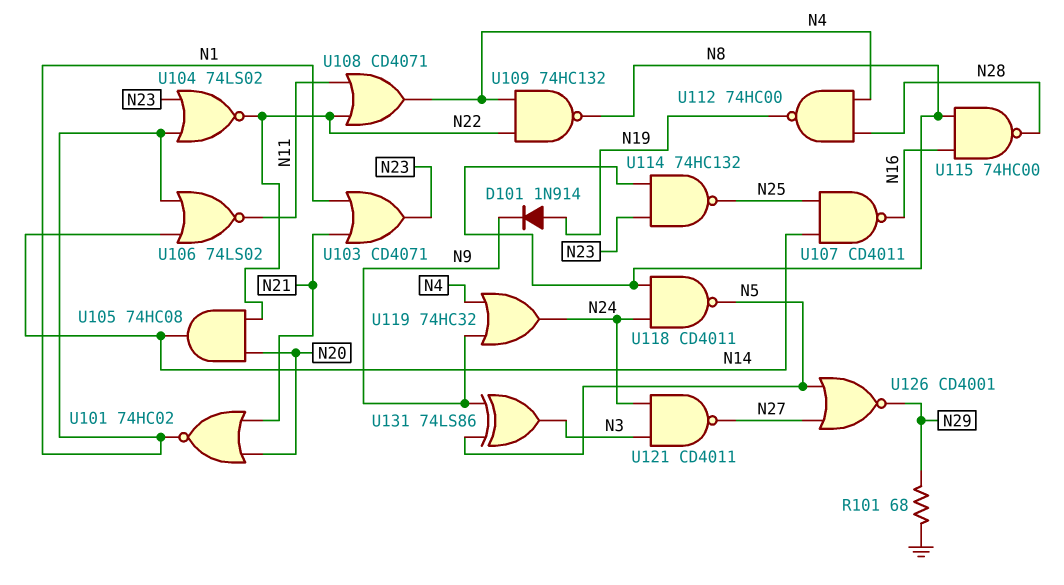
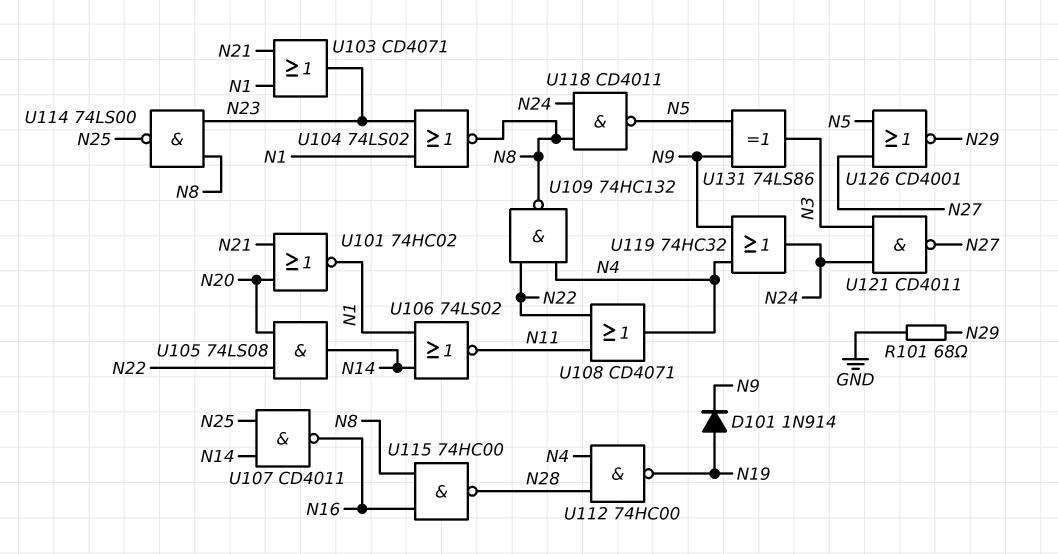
U104: NOR 74LS02 (in N1, in N23, out N22) -> NOR 74LS02 (in N1, in N23, out N8)
U105: AND 74HC08 (in N20, in N22, out N14) -> AND 74LS08 (in N20, in N22, out N14)
U114: NAND 74HC132 (in N8, in N23, out N25) -> NAND 74LS00 (in N8, in N23, out N25)

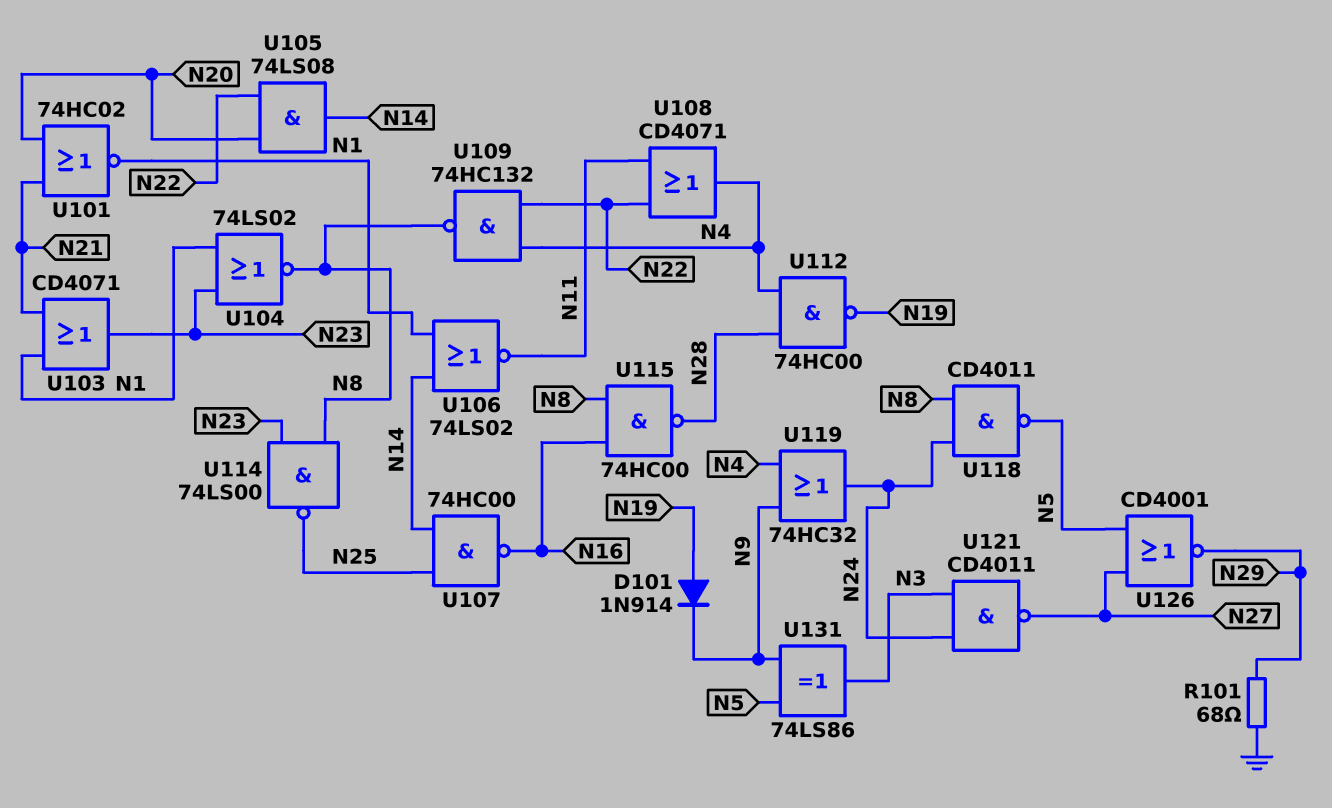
U107: NAND CD4011 (in N14, in N25, out N16) -> NAND 74HC00 (in N14, in N25, out N16)

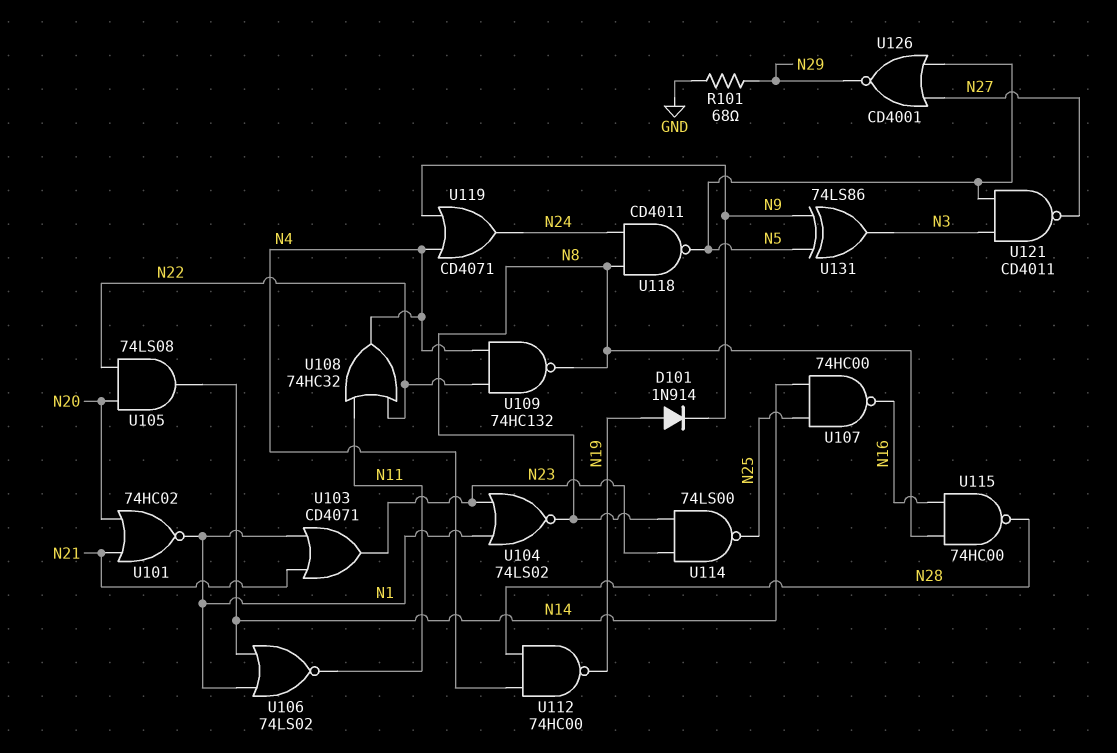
U108: OR CD4071 (in N11, in N22, out N4) -> OR 74HC32 (in N11, in N22, out N4)
U119: OR 74HC32 (in N4, in N9, out N24) -> OR CD4071 (in N4, in N9, out N24)
U121: NAND CD4011 (in N3, in N24, out N27) -> NAND CD4011 (in N3, in N5, out N27)

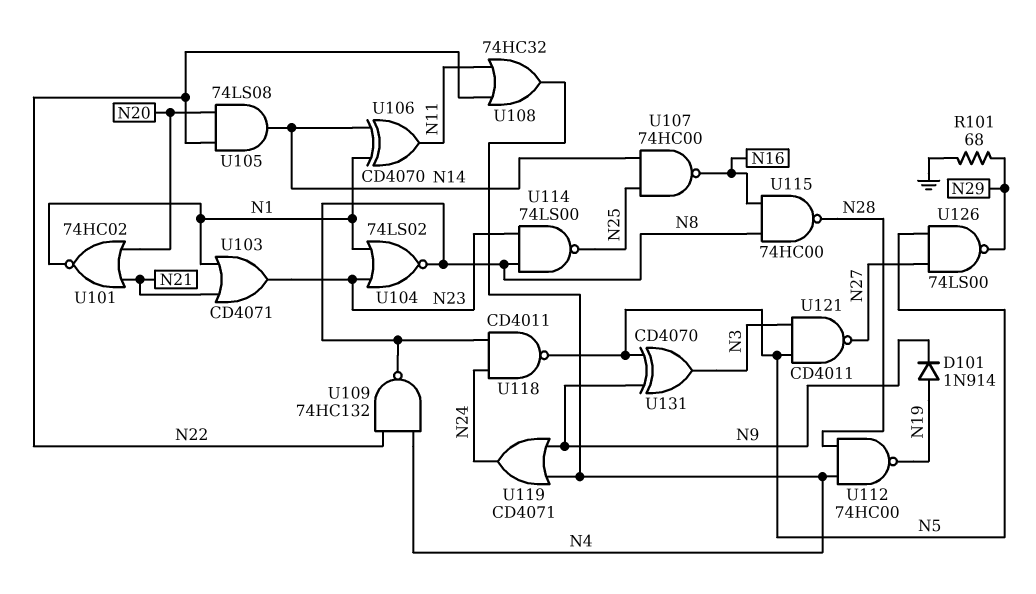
U106: NOR 74LS02 (in N1, in N14, out N11) -> XOR CD4070 (in N1, in N14, out N11)
U126: NOR CD4001 (in N5, in N27, out N29) -> NAND 74LS00 (in N5, in N27, out N29)
U131: XOR 74LS86 (in N5, in N9, out N3) -> XOR CD4070 (in N5, in N9, out N3)

